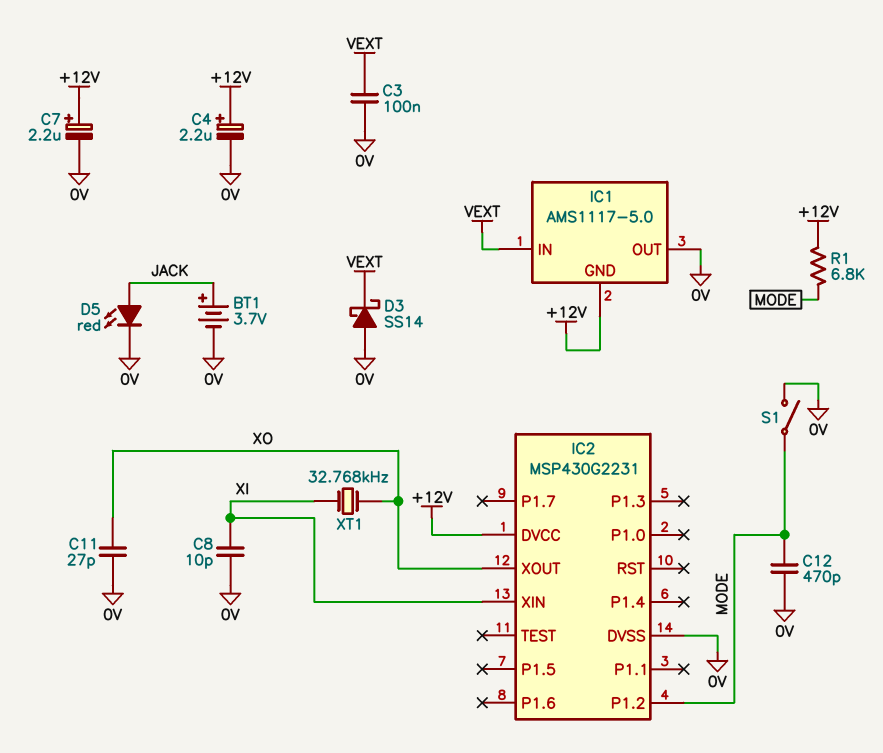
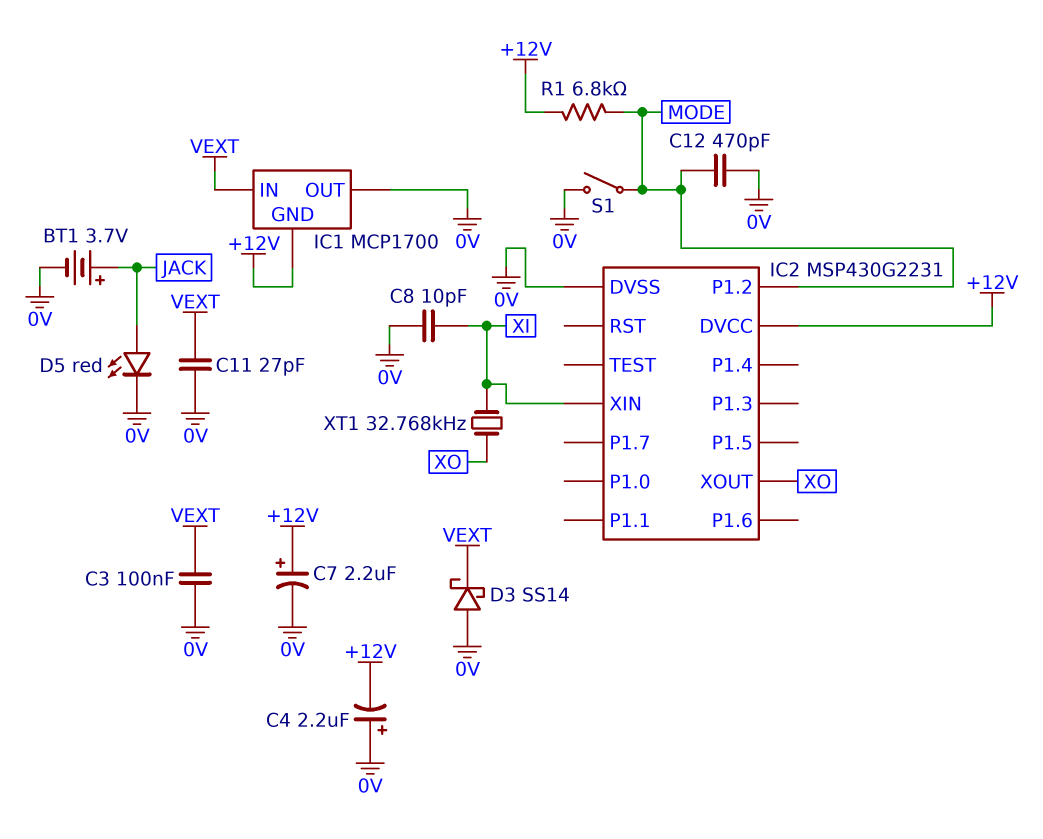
C4: 2.2uF (plus +12V, minus 0V) -> 2.2uF (plus 0V, minus +12V)
C11: 27pF (0V, XO) -> 27pF (0V, VEXT)
IC1: AMS1117-5.0 -> MCP1700

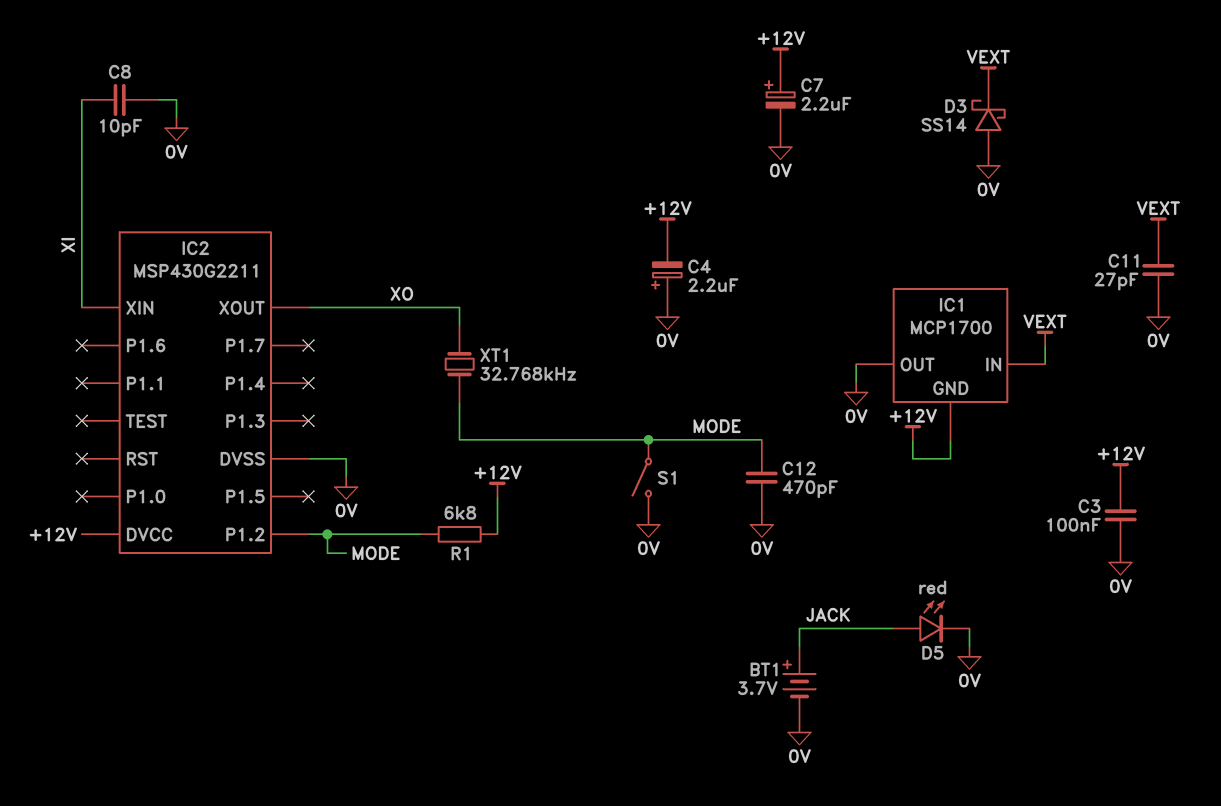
C3: 100nF (0V, VEXT) -> 100nF (+12V, 0V)
IC2: MSP430G2231 -> MSP430G2211
XT1: 32.768kHz (XI, XO) -> 32.768kHz (MODE, XO)

